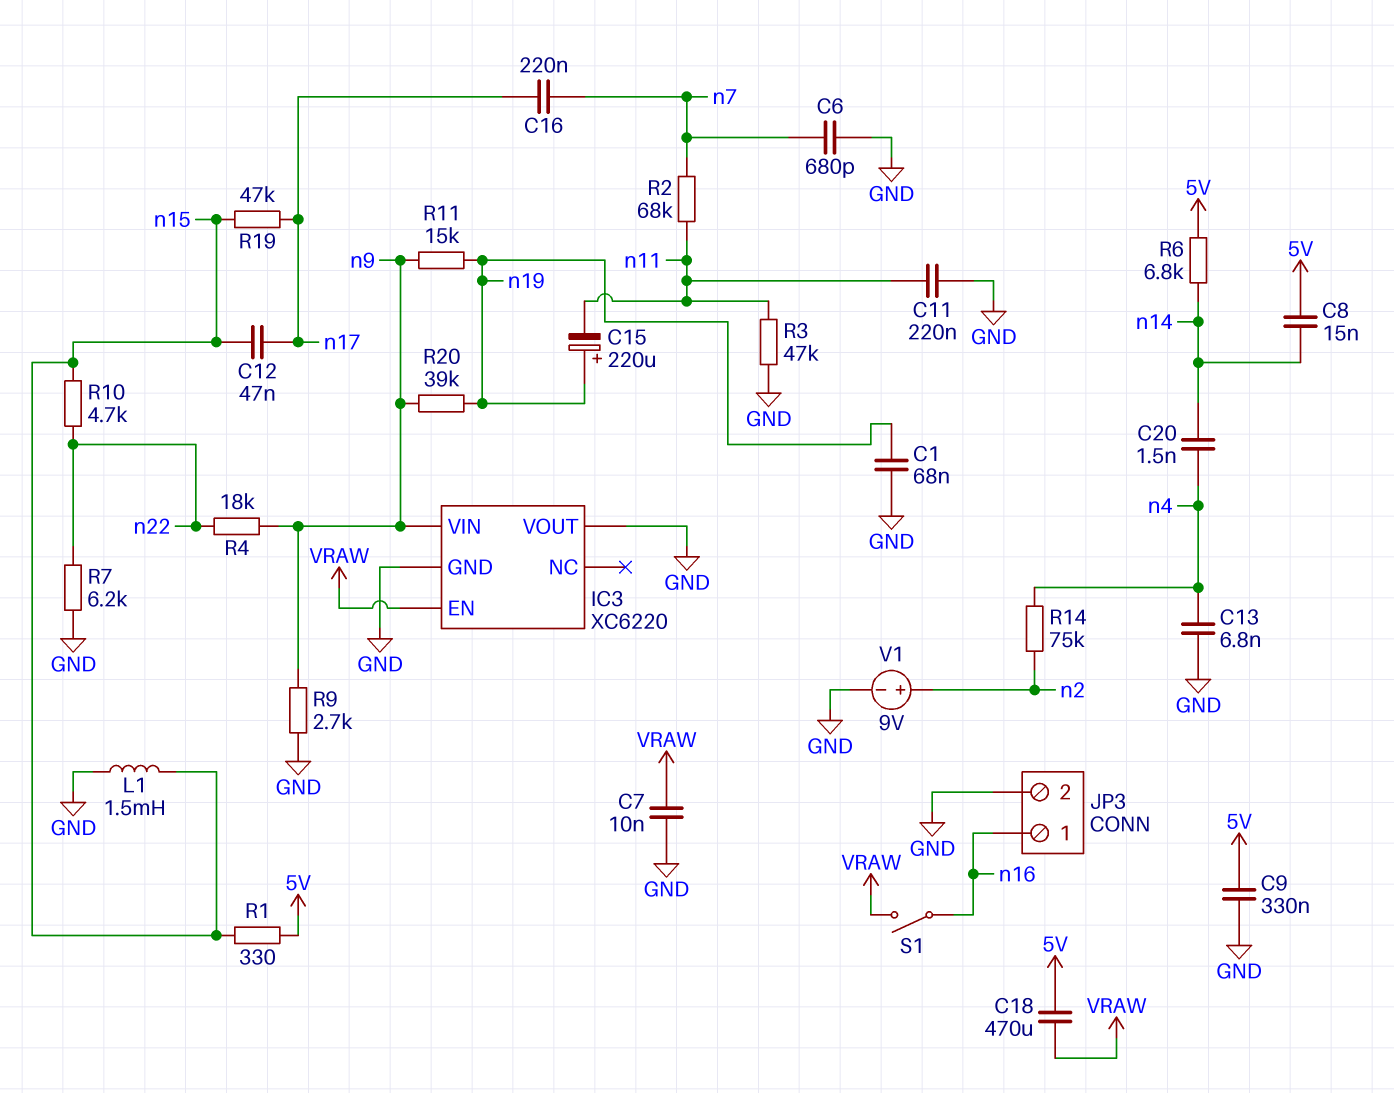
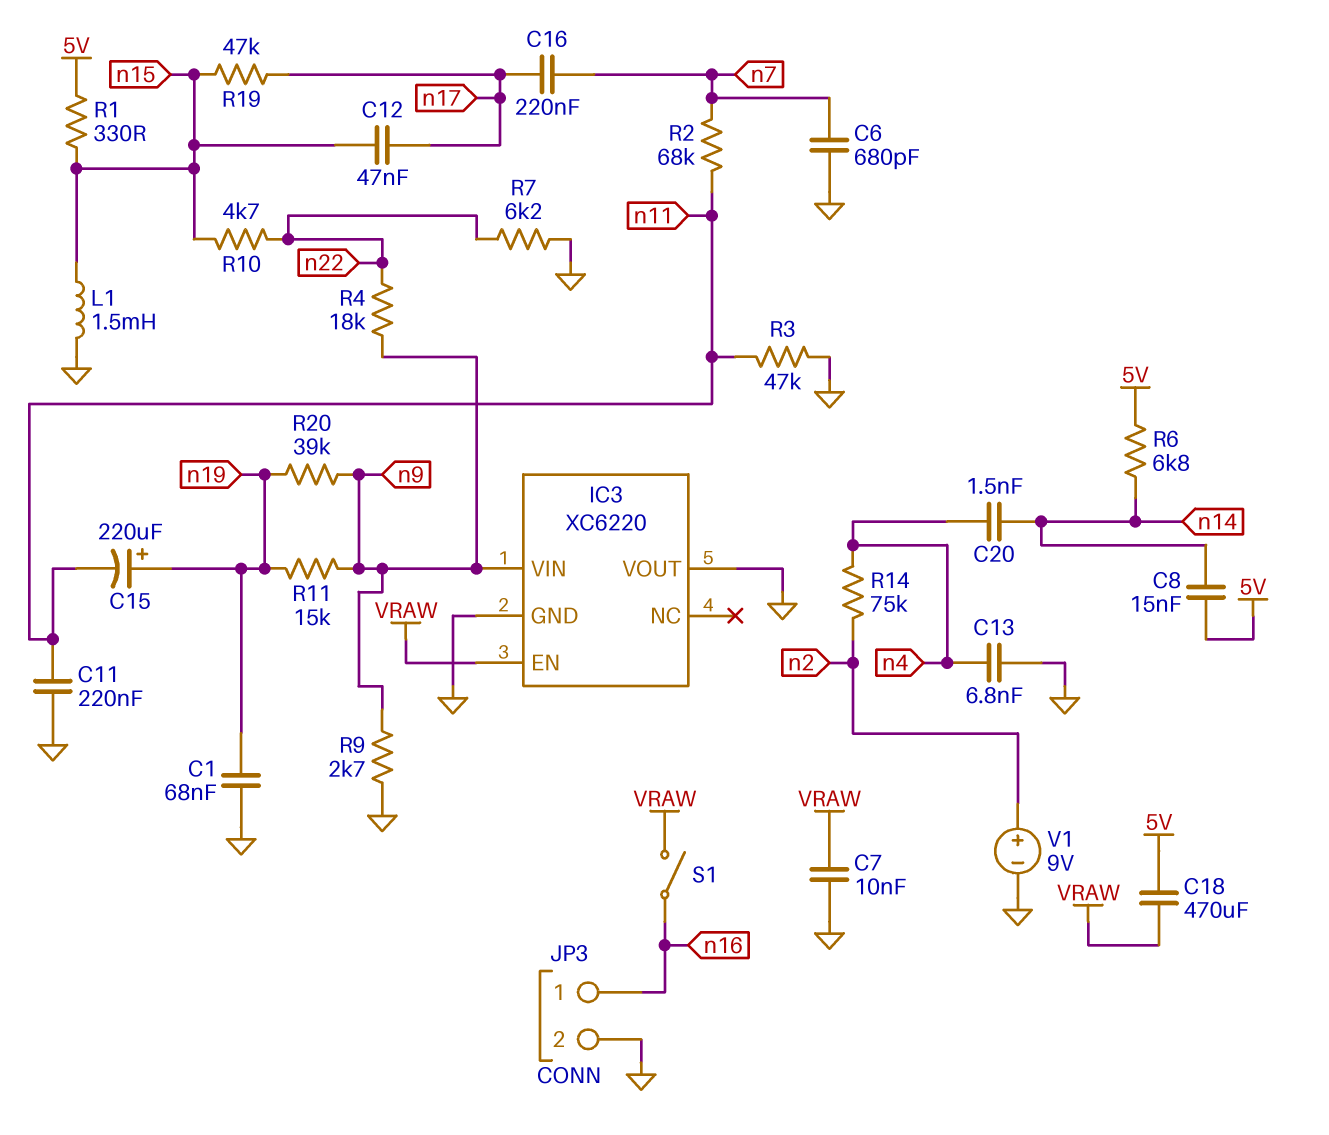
C9: 330nF (5V, GND) -> none

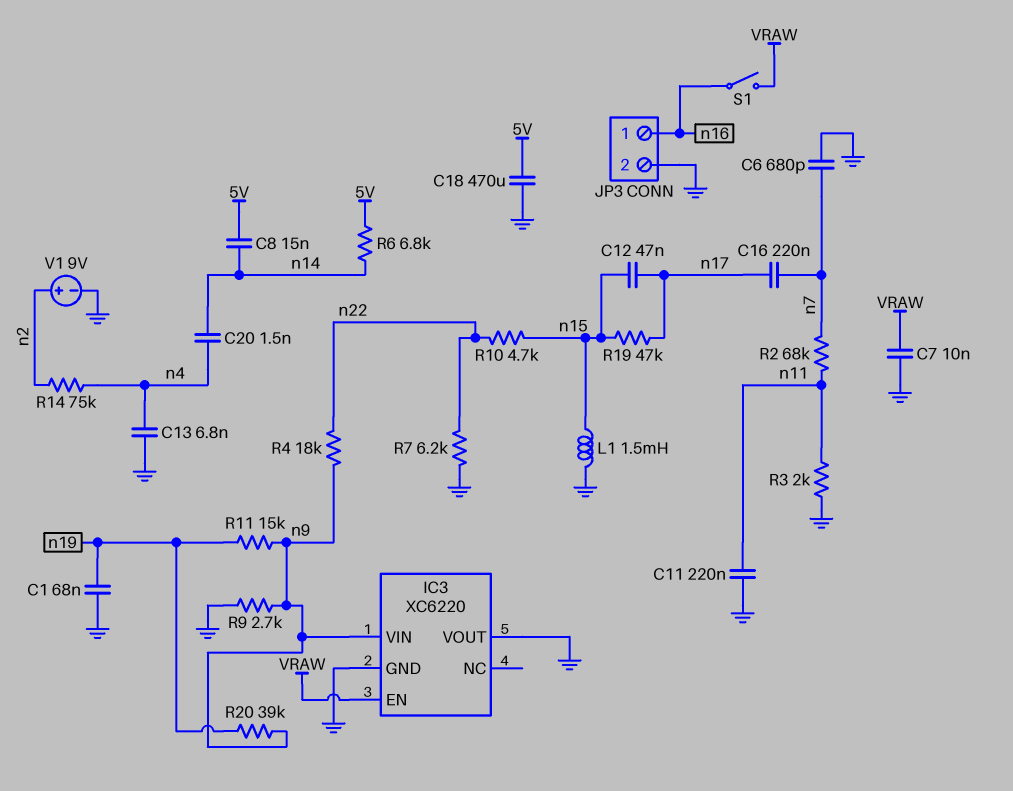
C15: 220uF (plus n19, minus n11) -> none
C18: 470uF (5V, VRAW) -> 470uF (5V, GND)
R1: 330 (5V, n15) -> none
R3: 47k (GND, n11) -> 2k (GND, n11)

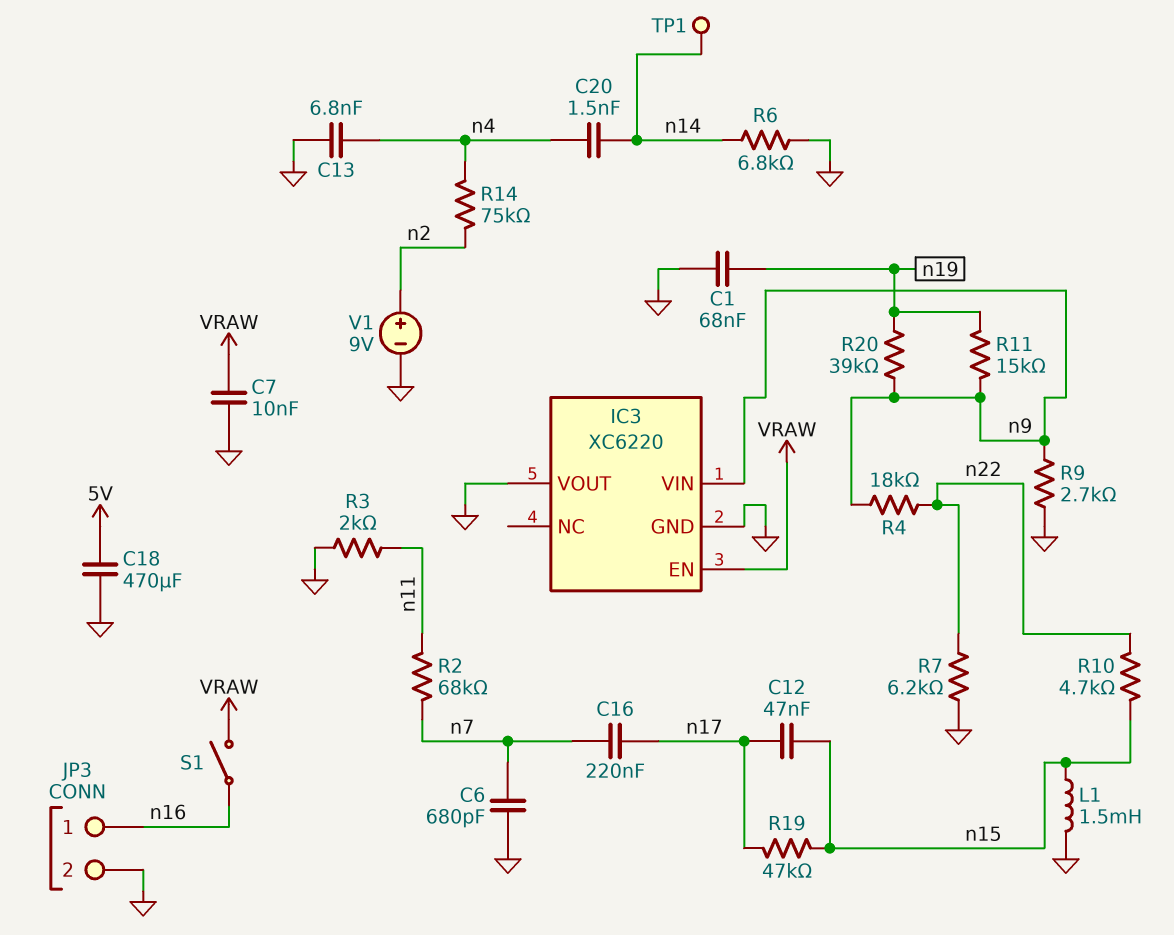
C8: 15nF (5V, n14) -> none
C11: 220nF (GND, n11) -> none
R6: 6.8k (5V, n14) -> 6.8k (GND, n14)
TP1: none -> test point (n14)

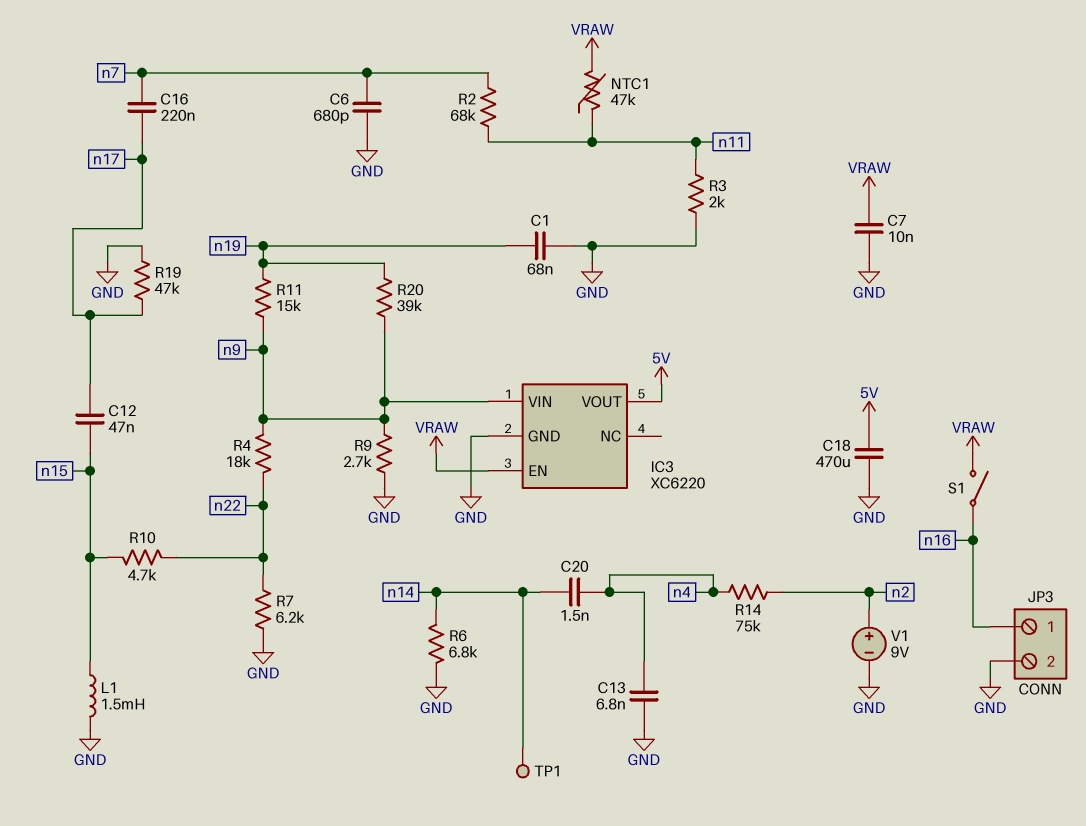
IC3 pin VOUT: GND -> 5V
NTC1: none -> 47k (VRAW, n11)
R19: 47k (n15, n17) -> 47k (GND, n17)

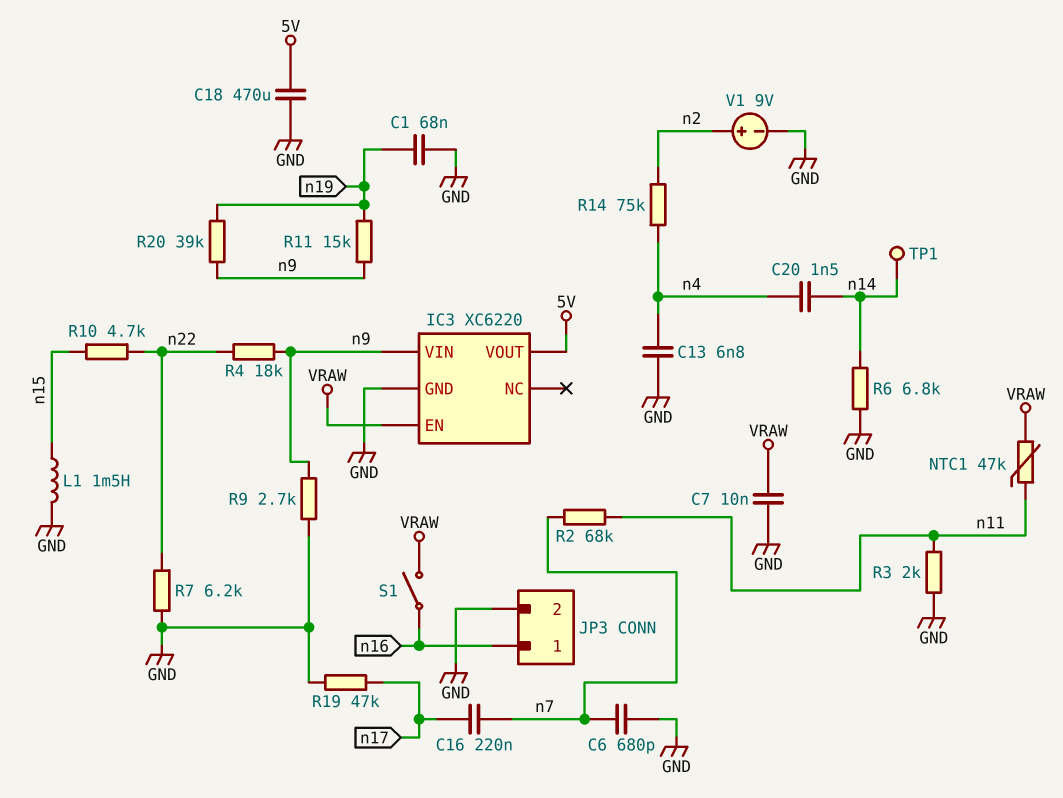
C12: 47nF (n15, n17) -> none

